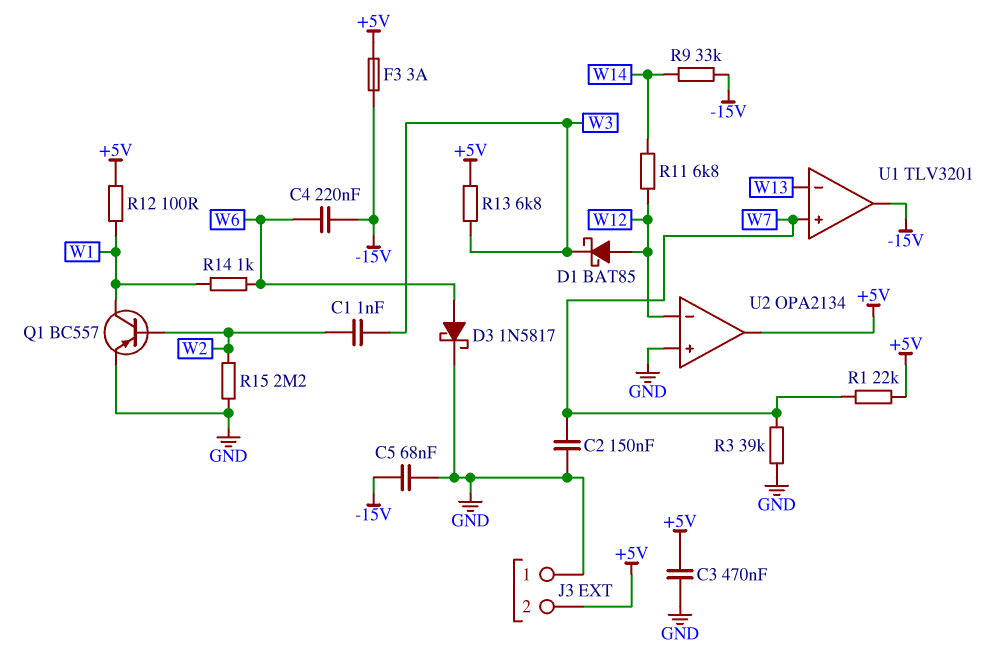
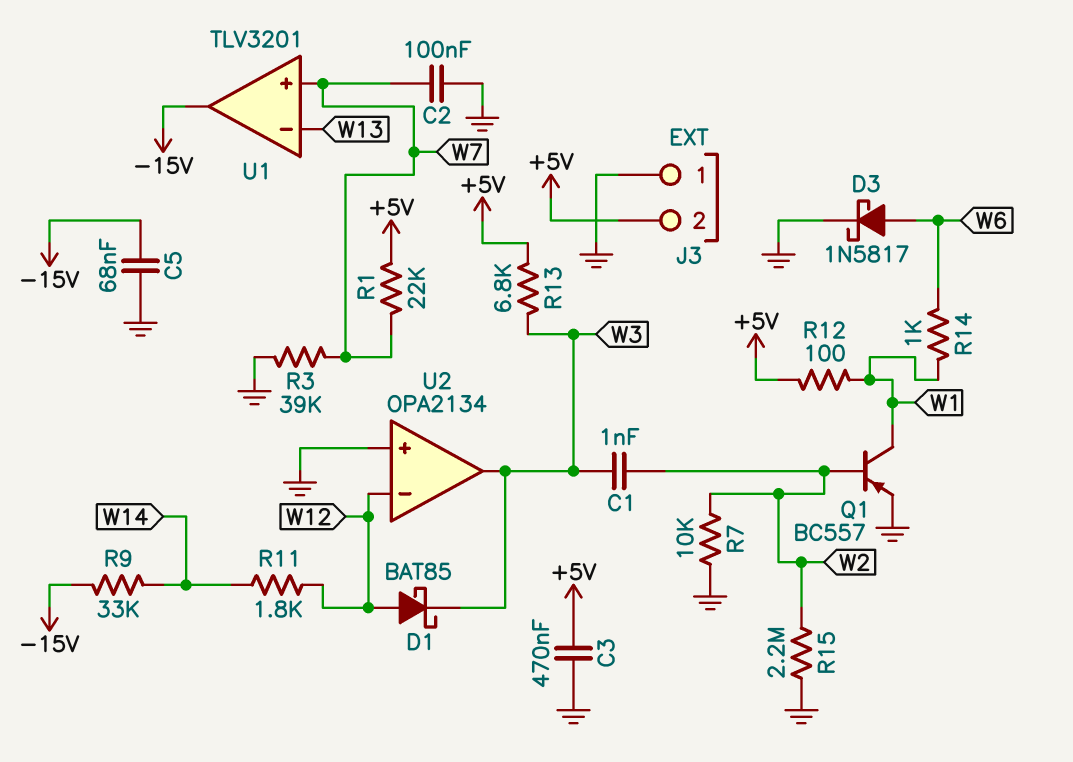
C2: 150nF (GND, W7) -> 100nF (GND, W7)
C4: 220nF (-15V, W6) -> none
F3: 3A (+5V, -15V) -> none
R7: none -> 10k (GND, W2)
R11: 6.8k (W12, W14) -> 1.8k (W12, W14)
U2 pin out: +5V -> W3

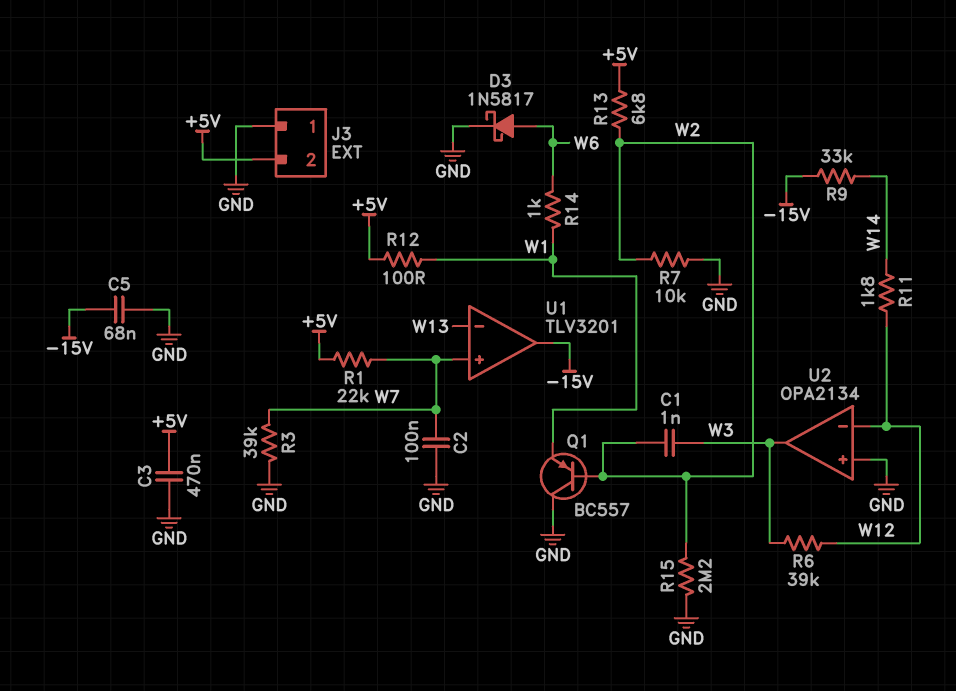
D1: schottky BAT85 (A W12, K W3) -> none
Q1: PNP BC557 (B W2, C W1, E GND) -> PNP BC557 (B W2, C GND, E W1)
R6: none -> 39k (W3, W12)
R13: 6.8k (+5V, W3) -> 6.8k (+5V, W2)

